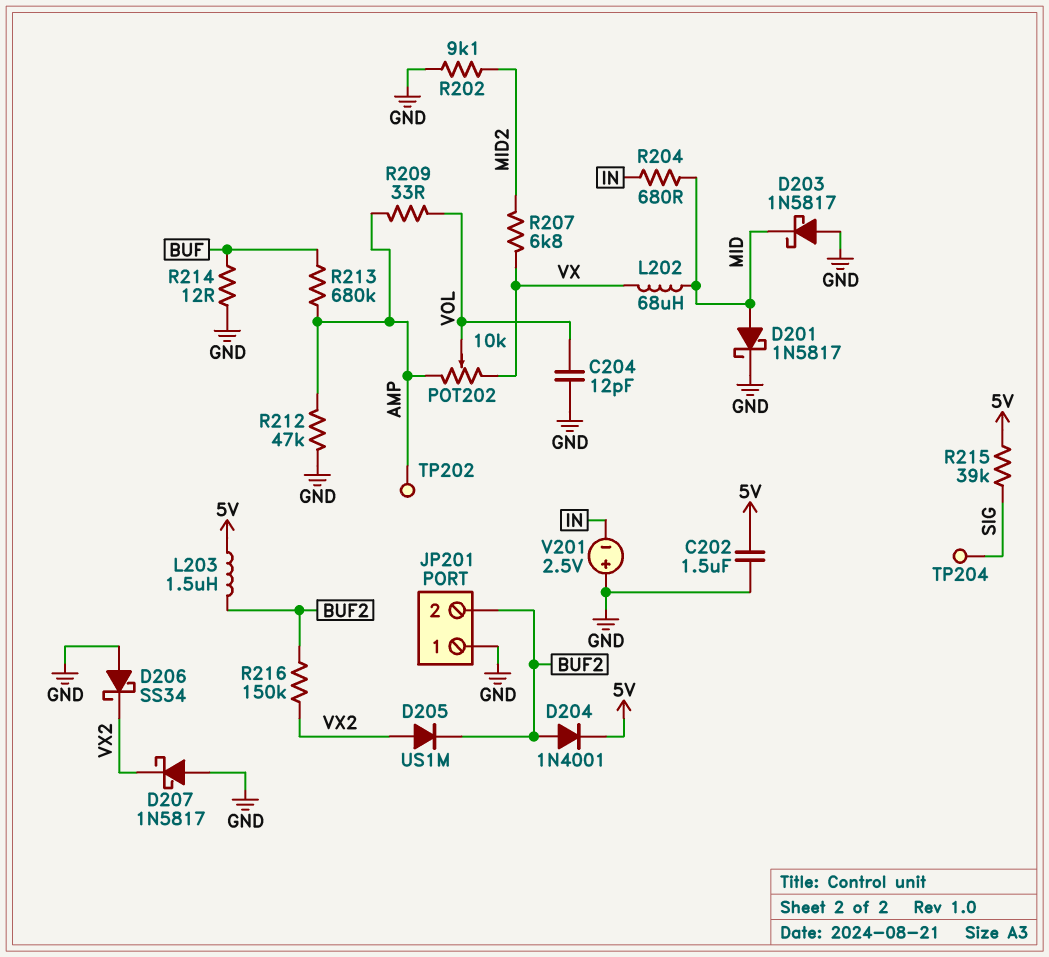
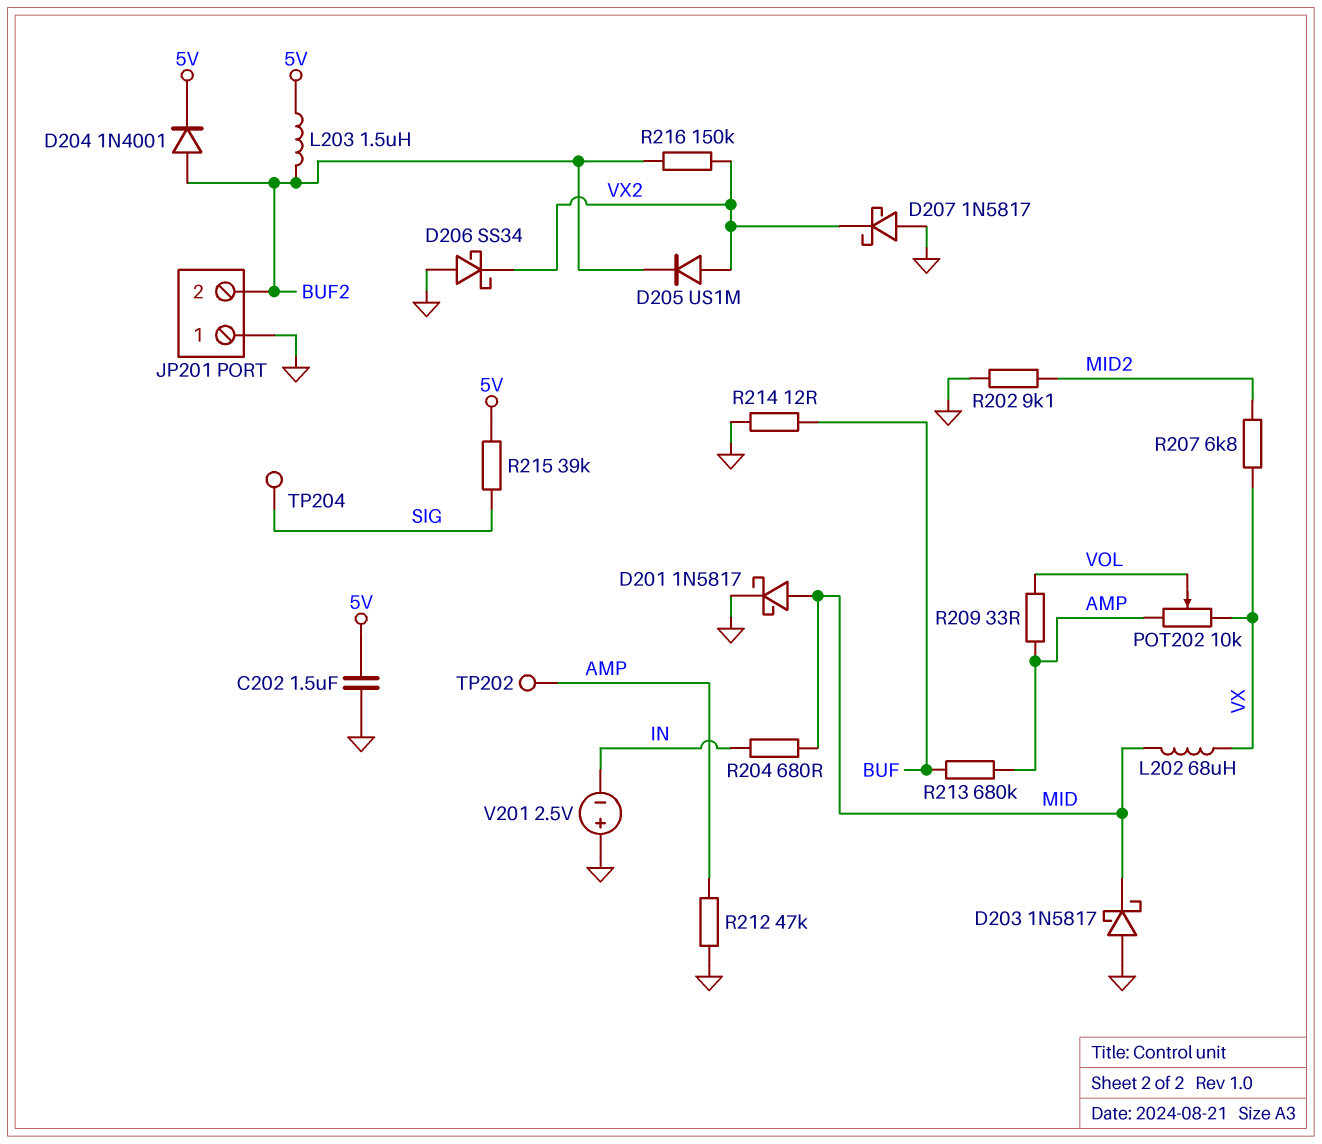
C204: 12pF (GND, VOL) -> none

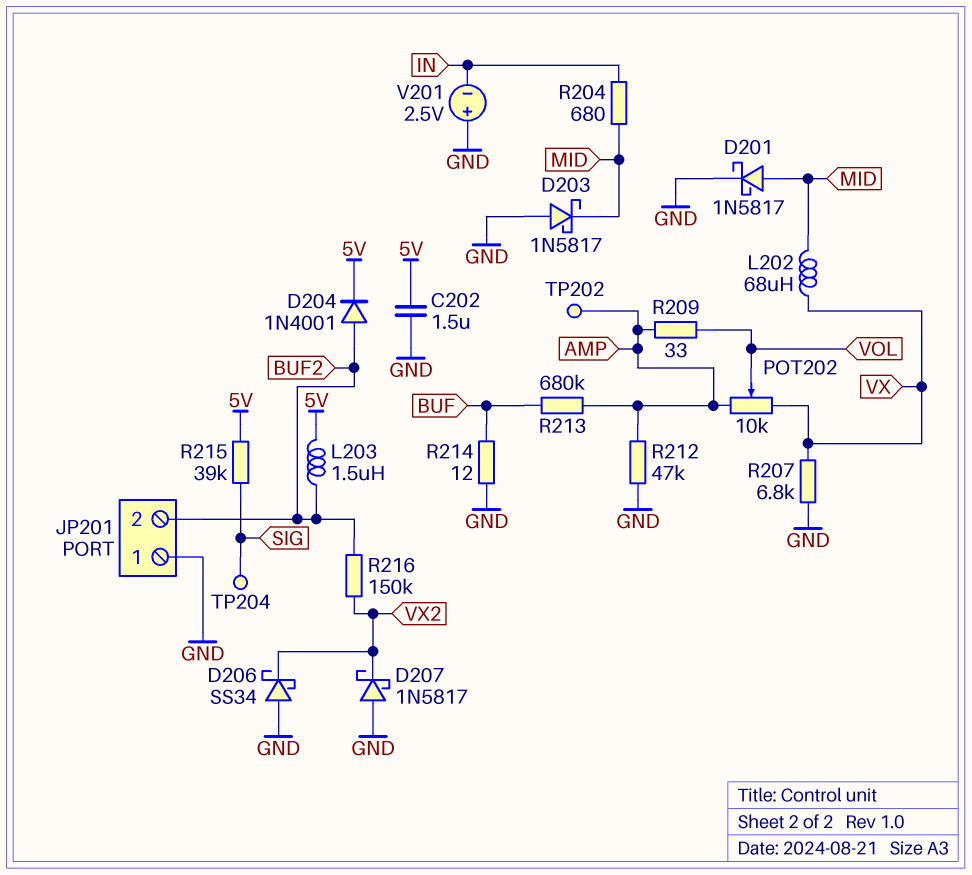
D205: diode US1M (A VX2, K BUF2) -> none
R202: 9.1k (GND, MID2) -> none
R207: 6.8k (MID2, VX) -> 6.8k (GND, VX)

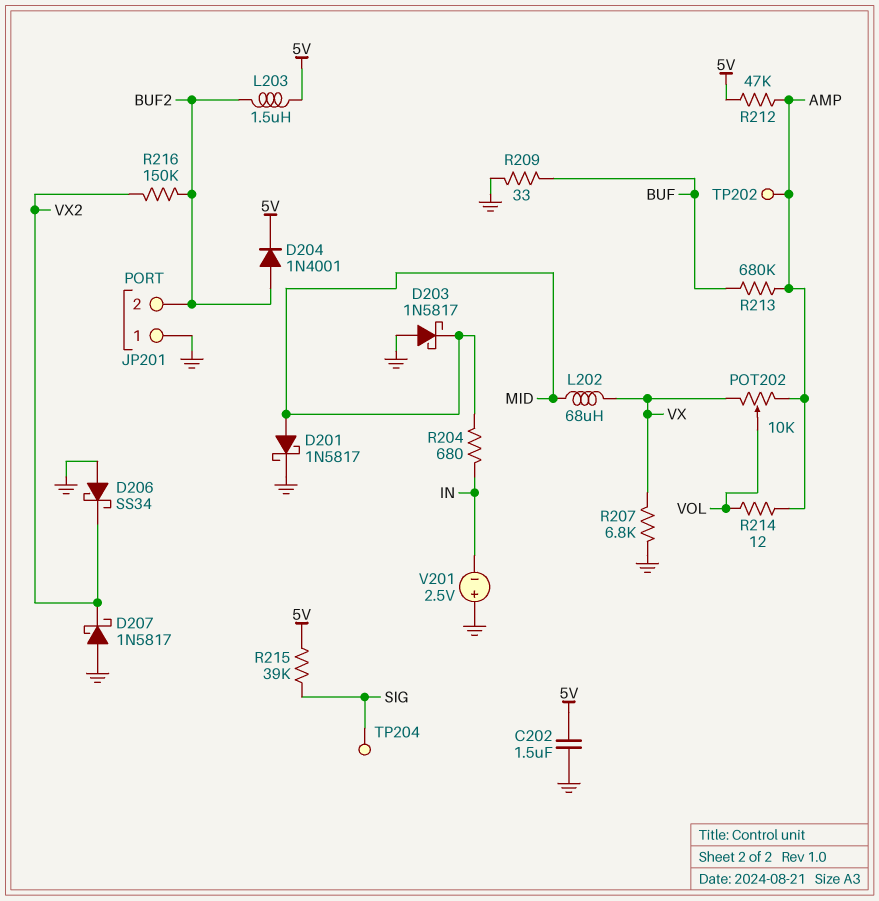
R209: 33 (AMP, VOL) -> 33 (BUF, GND)
R212: 47k (AMP, GND) -> 47k (5V, AMP)
R214: 12 (BUF, GND) -> 12 (AMP, VOL)

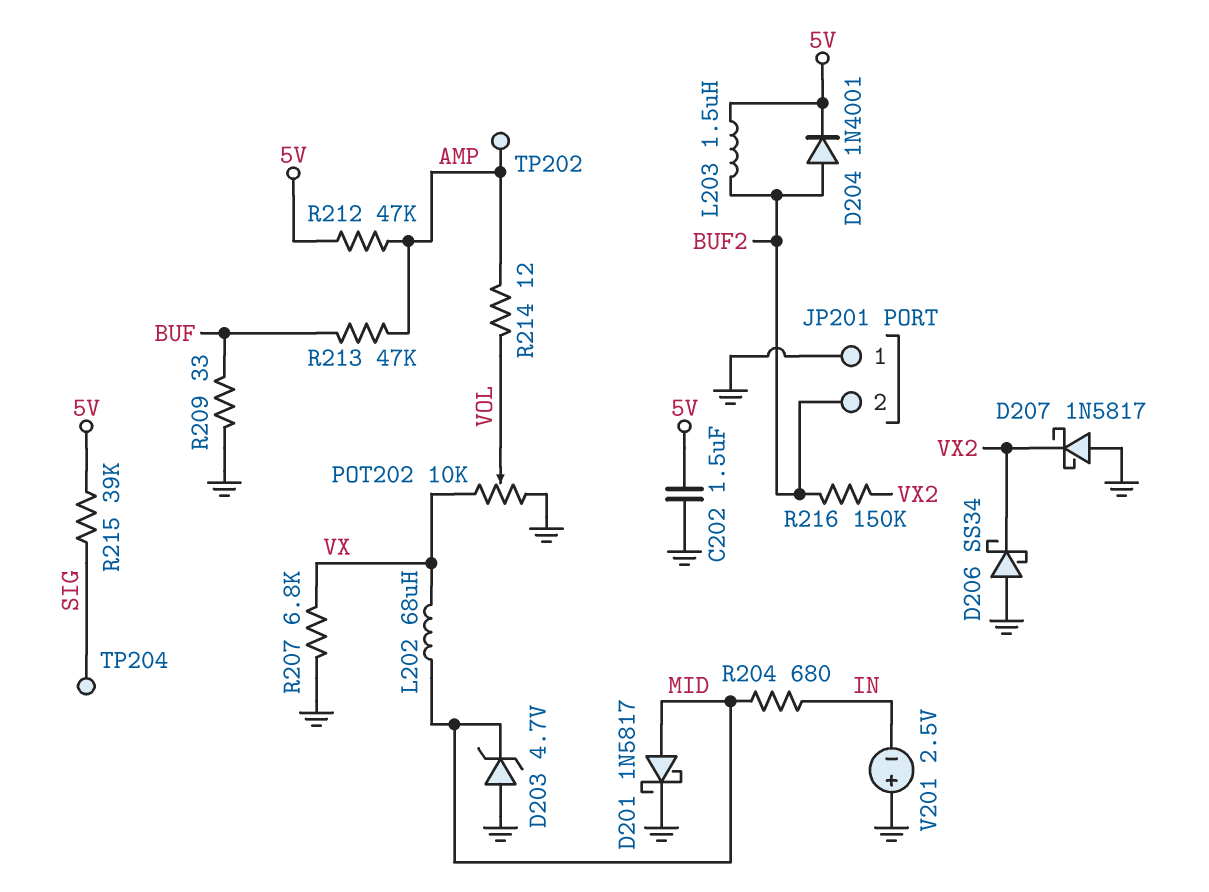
D203: schottky 1N5817 (A GND, K MID) -> zener 4.7V (A GND, K MID)
POT202: 10k (AMP, VX, wiper VOL) -> 10k (GND, VX, wiper VOL)
R213: 680k (AMP, BUF) -> 47k (AMP, BUF)

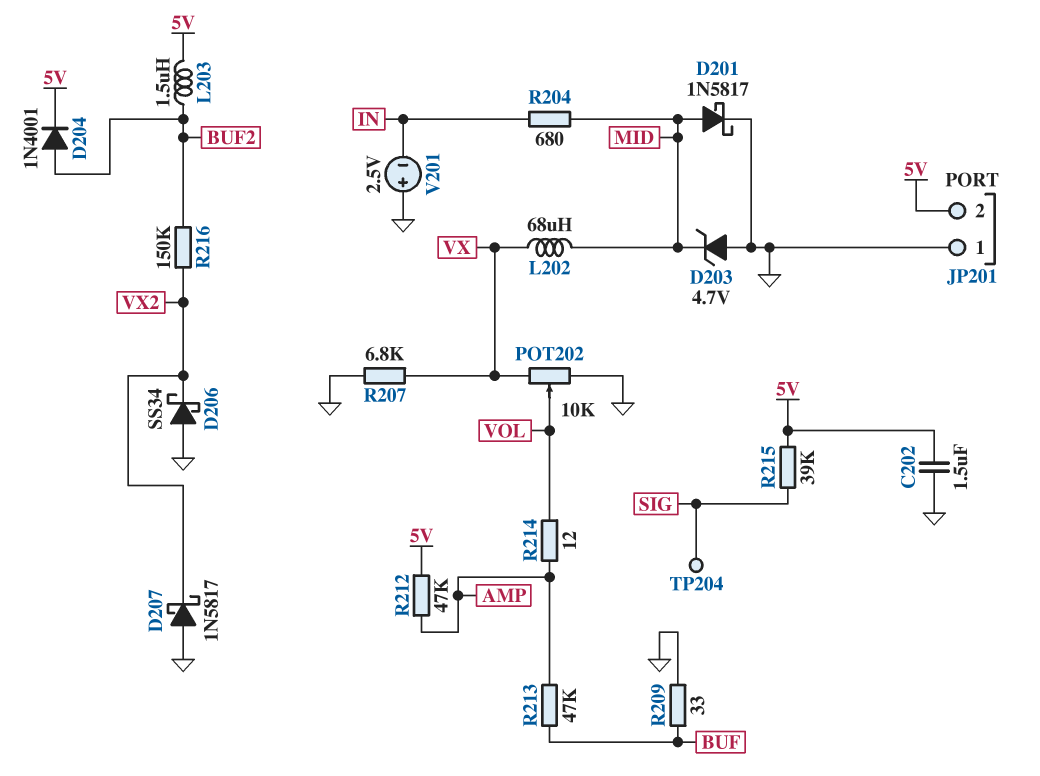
JP201 pin 2: BUF2 -> 5V
TP202: test point (AMP) -> none

